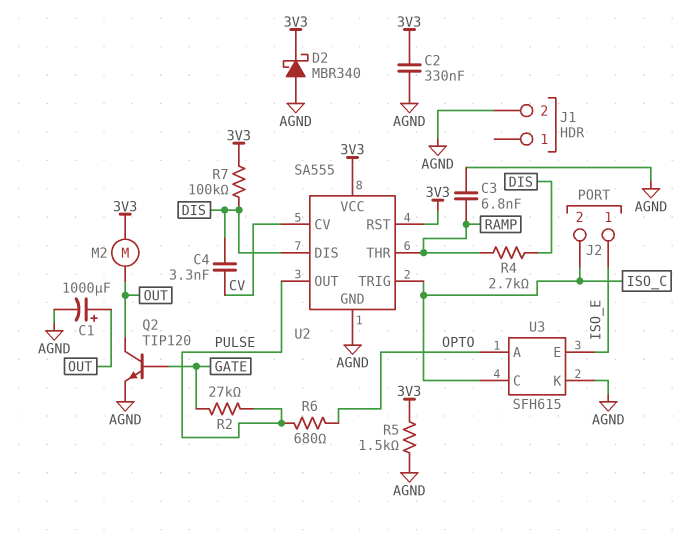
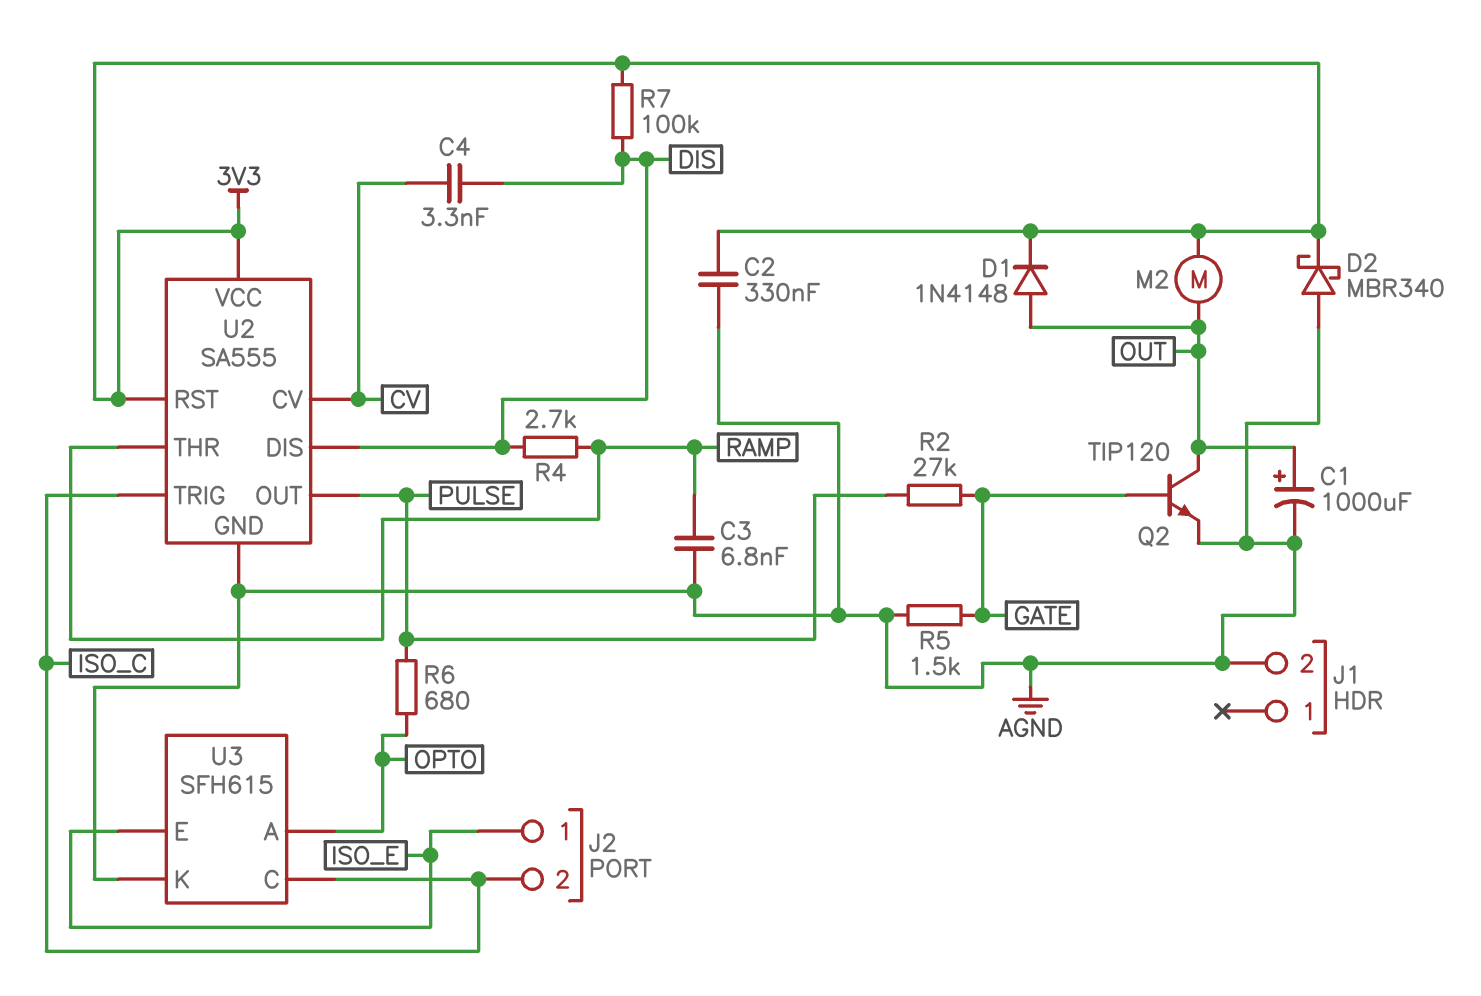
D1: none -> diode 1N4148 (A OUT, K 3V3)
R5: 1.5k (3V3, AGND) -> 1.5k (AGND, GATE)

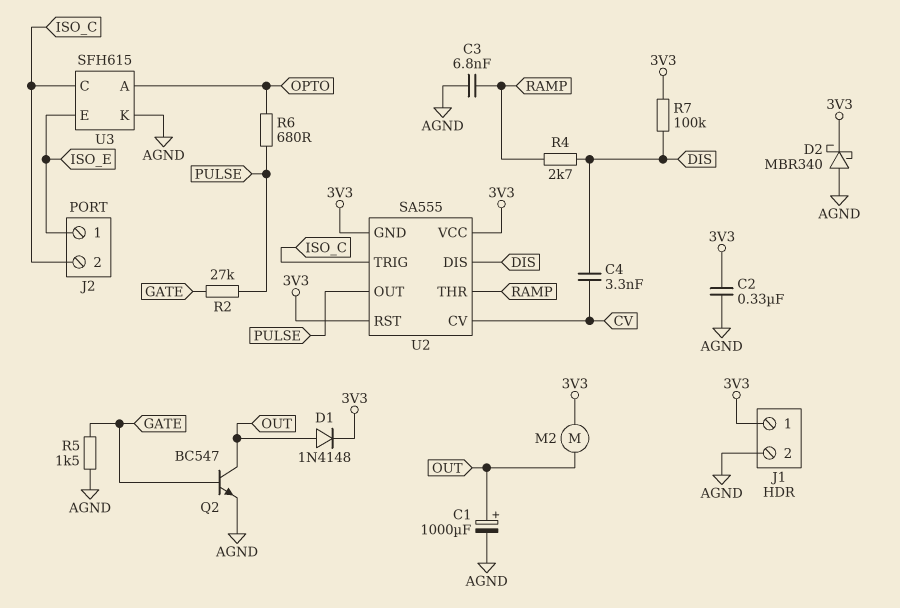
J1 pin 1: none -> 3V3
Q2: NPN TIP120 (B GATE, C OUT, E AGND) -> NPN BC547 (B GATE, C OUT, E AGND)
U2 pin GND: AGND -> 3V3

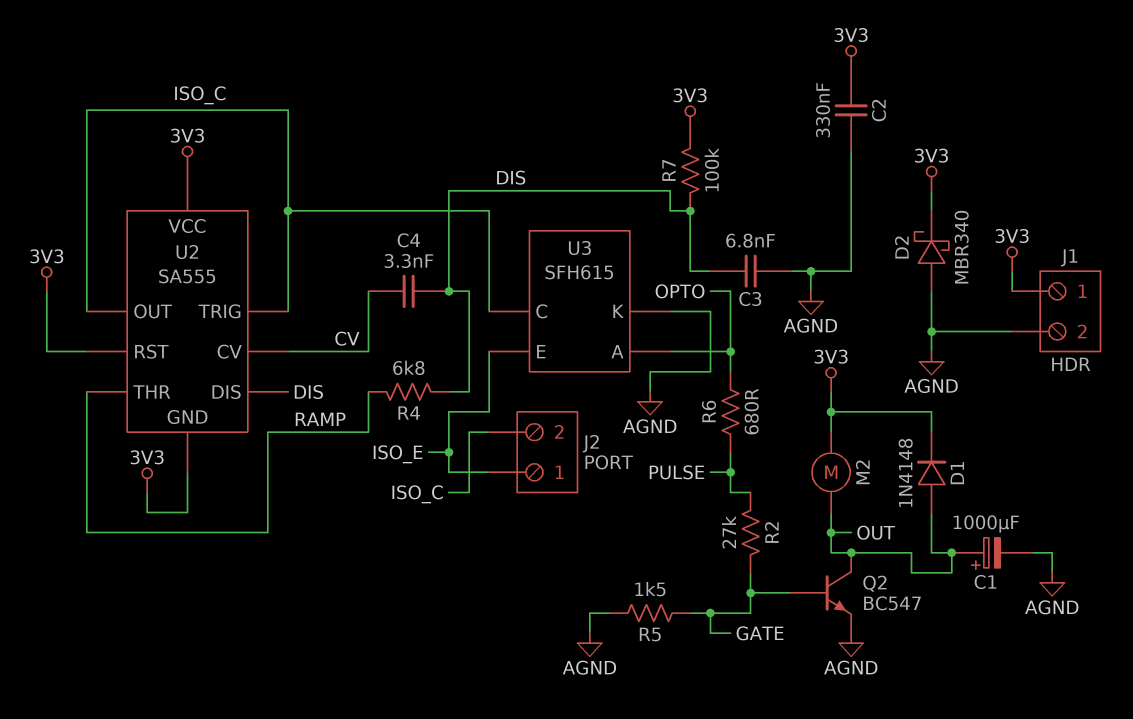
C3: 6.8nF (AGND, RAMP) -> 6.8nF (AGND, DIS)
R4: 2.7k (DIS, RAMP) -> 6.8k (DIS, RAMP)
U2 pin OUT: PULSE -> ISO_C

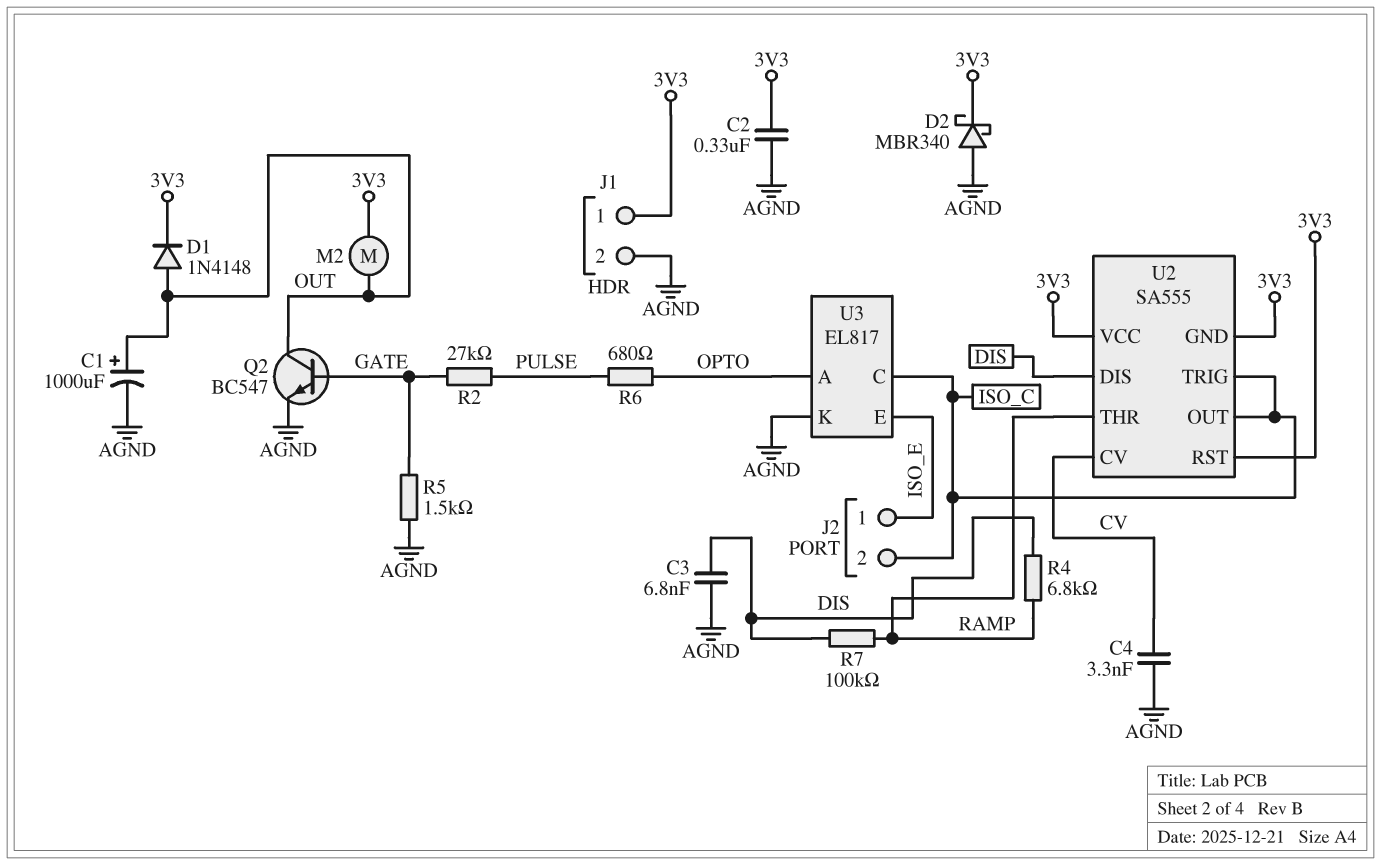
C4: 3.3nF (CV, DIS) -> 3.3nF (AGND, CV)
R7: 100k (3V3, DIS) -> 100k (DIS, RAMP)
U3: SFH615 -> EL817

